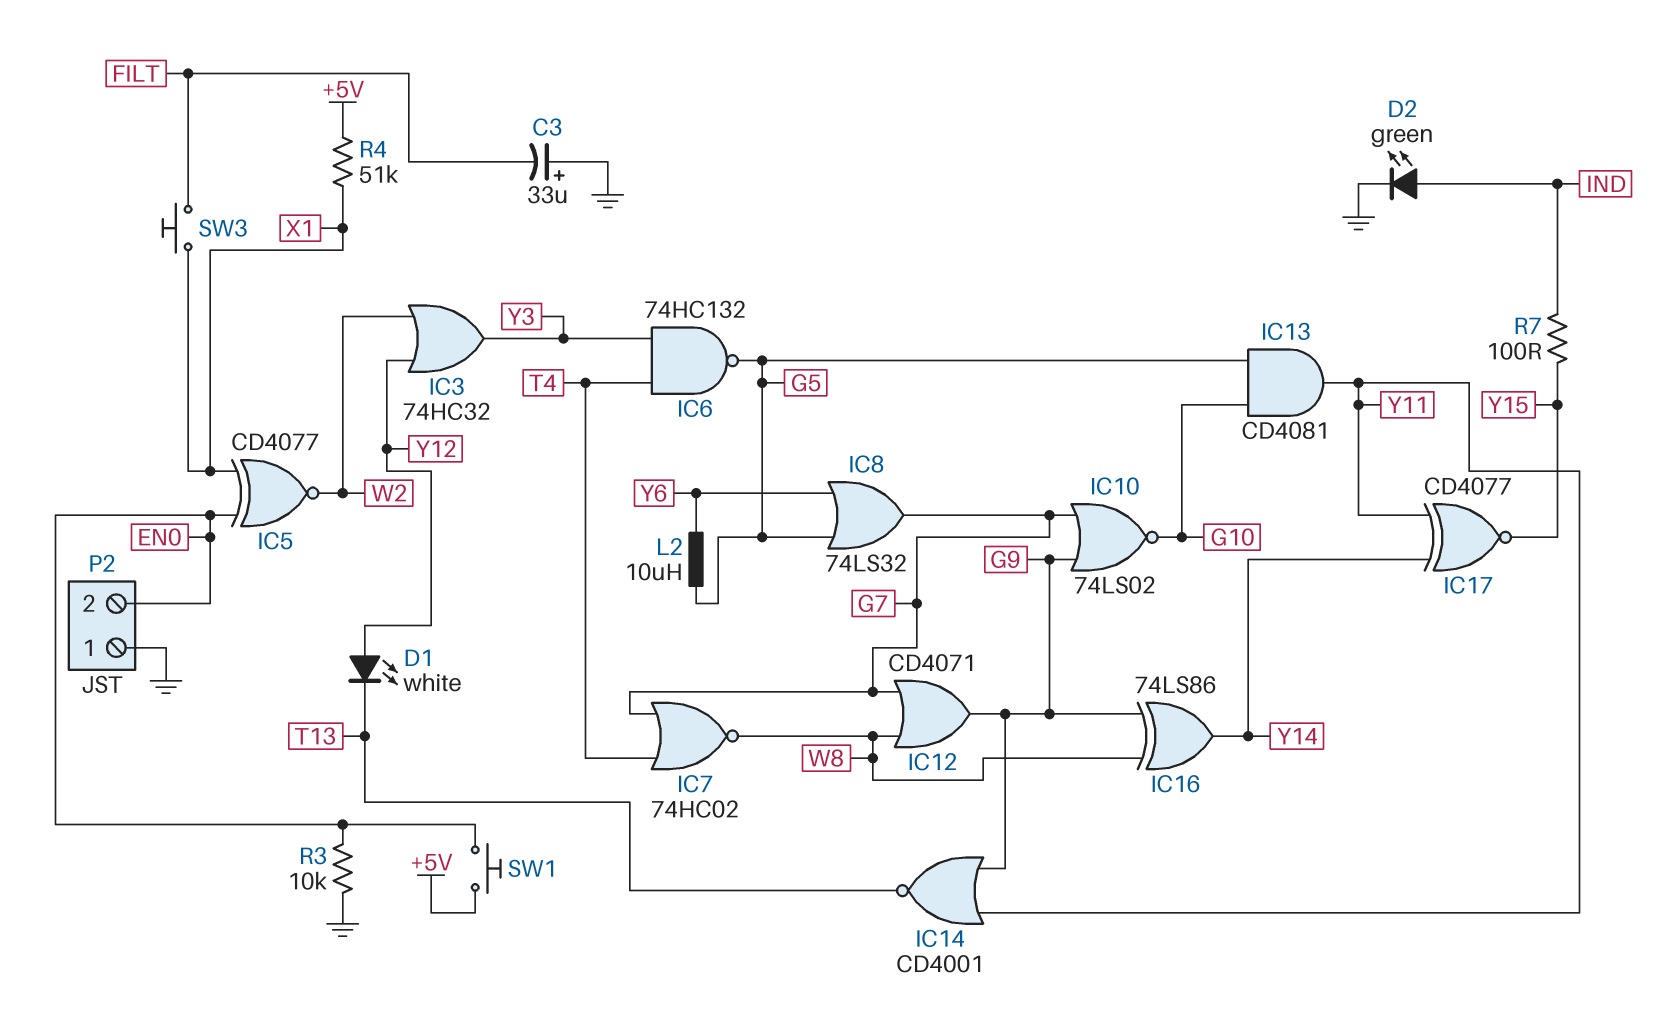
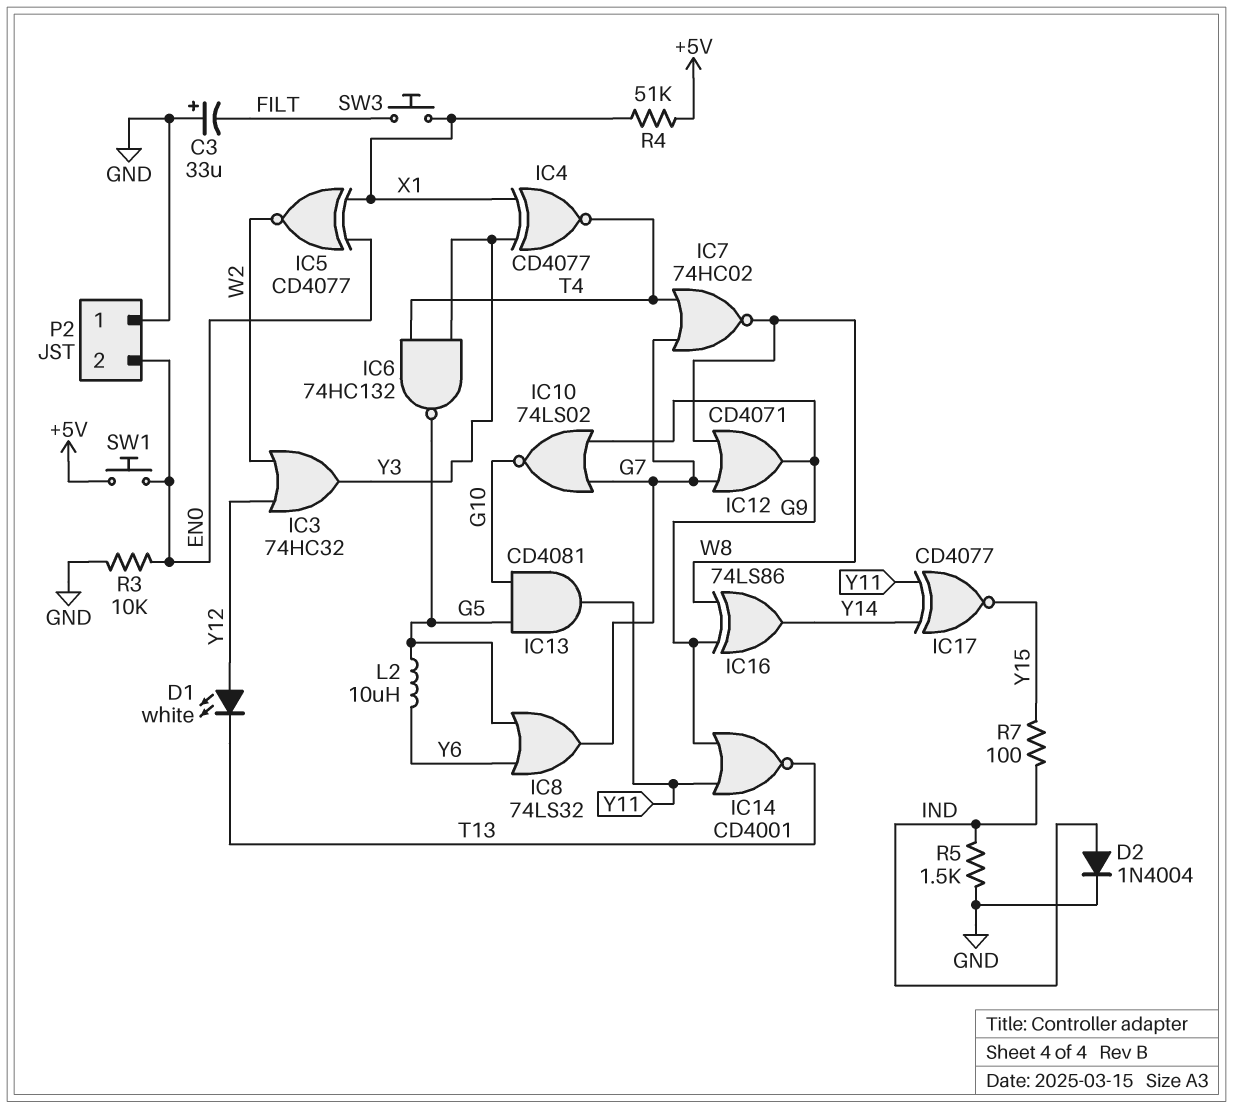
D2: LED green (A IND, K GND) -> diode 1N4004 (A IND, K GND)
IC4: none -> XNOR CD4077 (in X1, in Y3, out T4)
R5: none -> 1.5k (GND, IND)

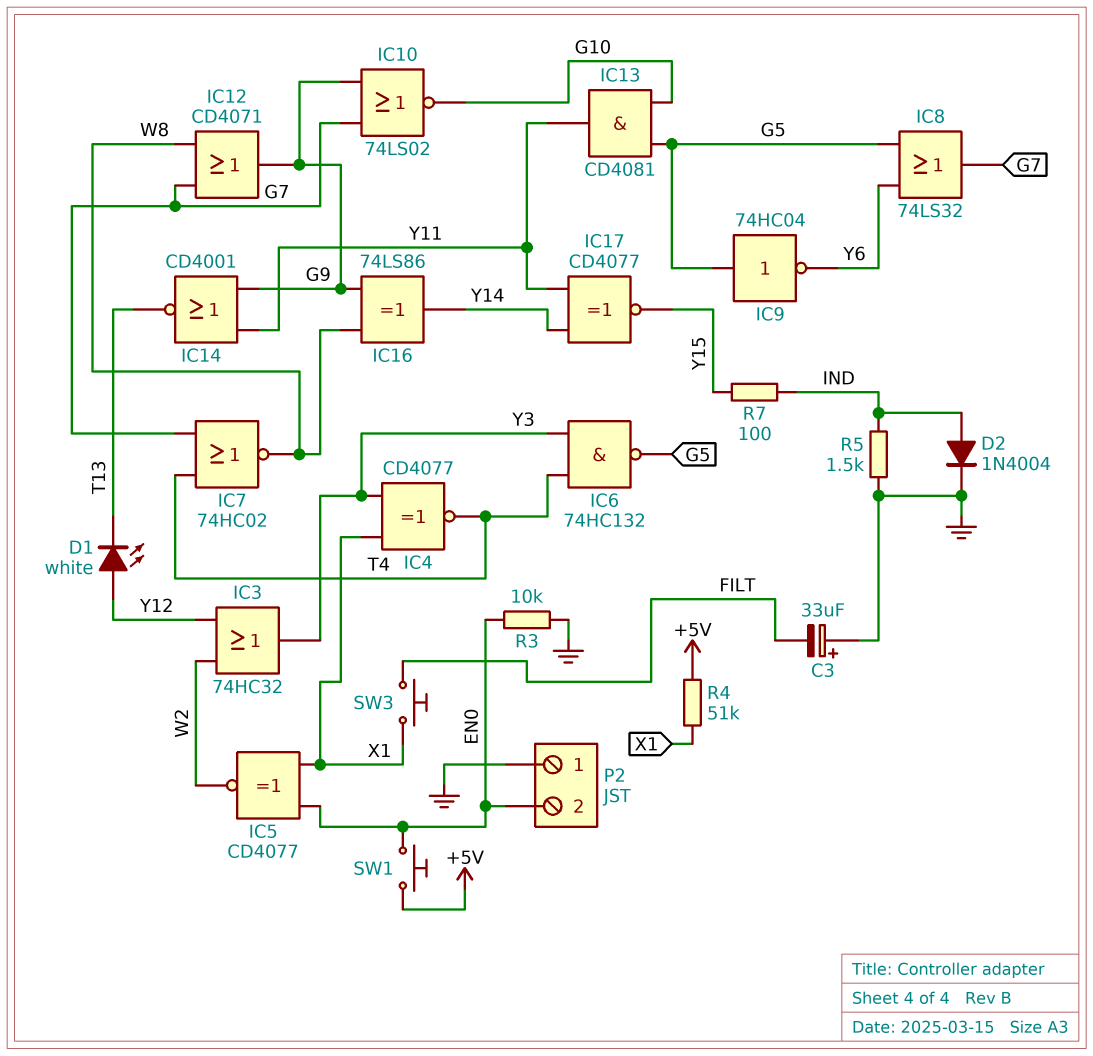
IC9: none -> NOT 74HC04 (in G5, out Y6)
L2: 10uH (G5, Y6) -> none

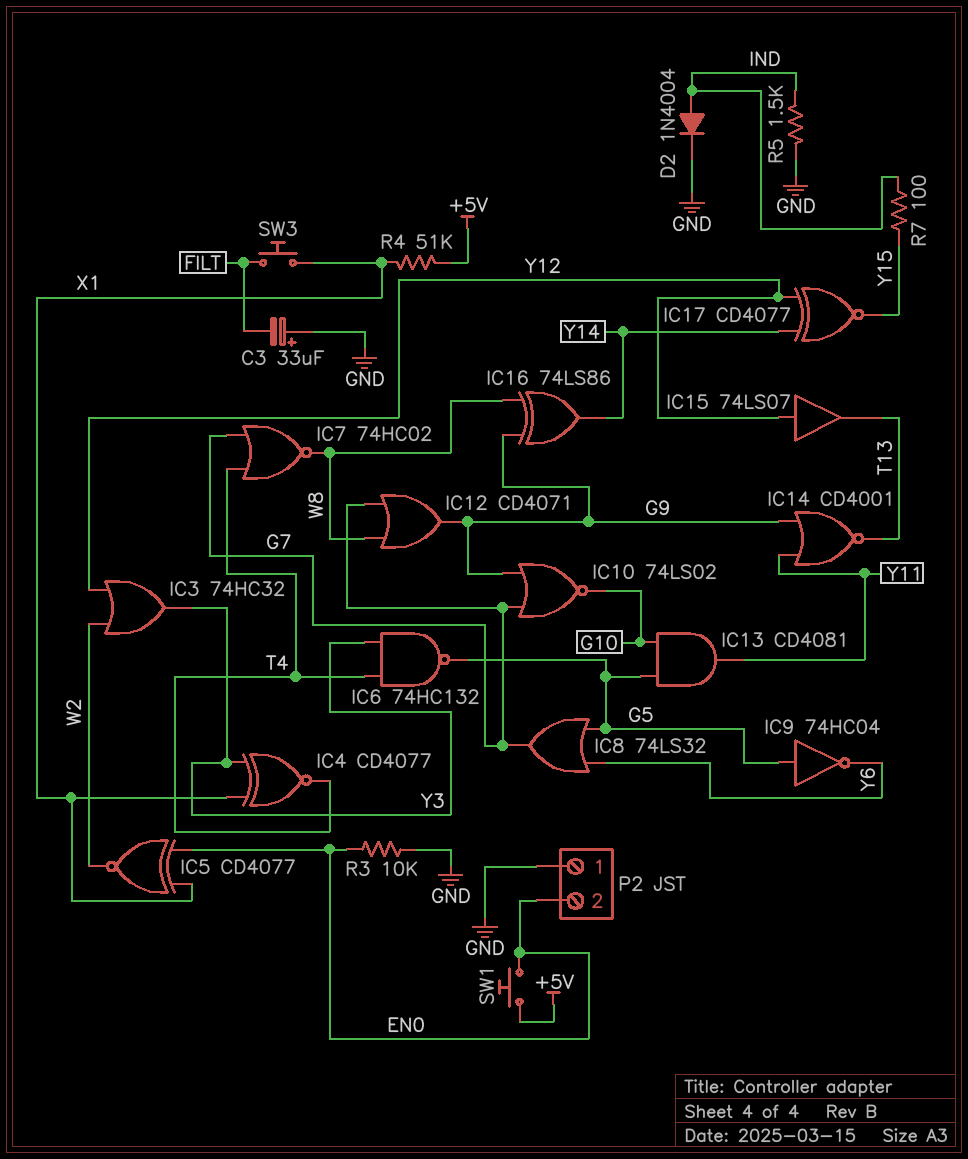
D1: LED white (A Y12, K T13) -> none
IC15: none -> buffer 74LS07 (in Y12, out T13)
IC17: XNOR CD4077 (in Y11, in Y14, out Y15) -> XNOR CD4077 (in Y12, in Y14, out Y15)

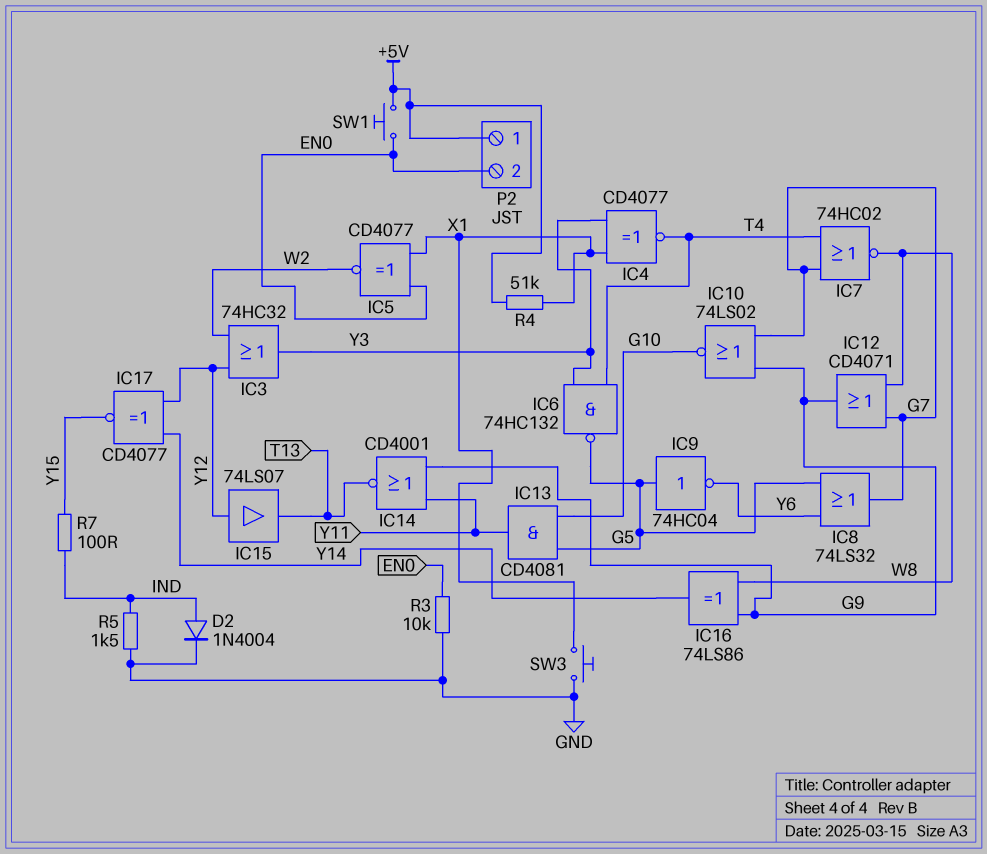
C3: 33uF (plus GND, minus FILT) -> none
P2 pin 1: GND -> +5V
SW3: button (FILT, X1) -> button (GND, X1)

